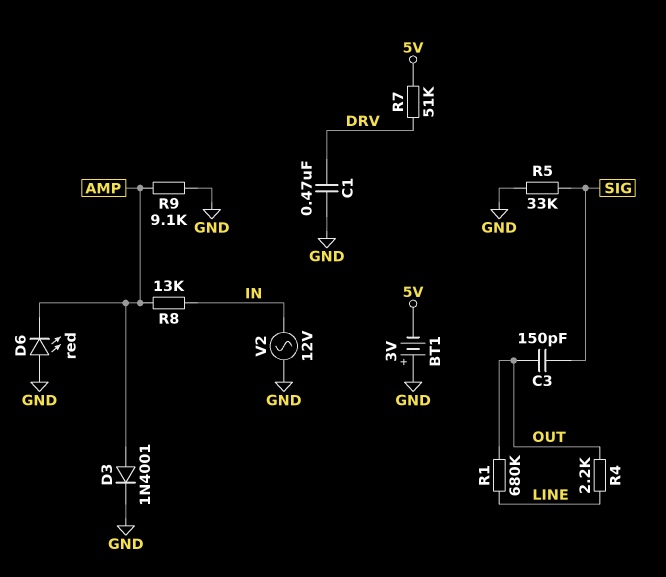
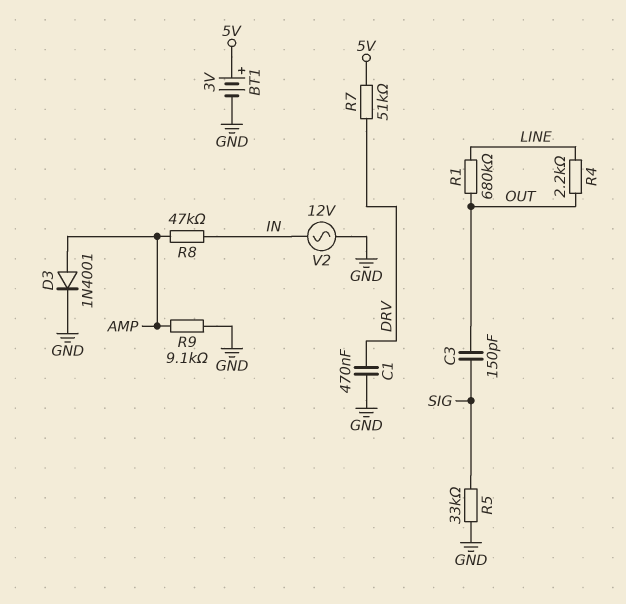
BT1: 3V (plus GND, minus 5V) -> 3V (plus 5V, minus GND)
D6: LED red (A GND, K AMP) -> none
R8: 13k (AMP, IN) -> 47k (AMP, IN)

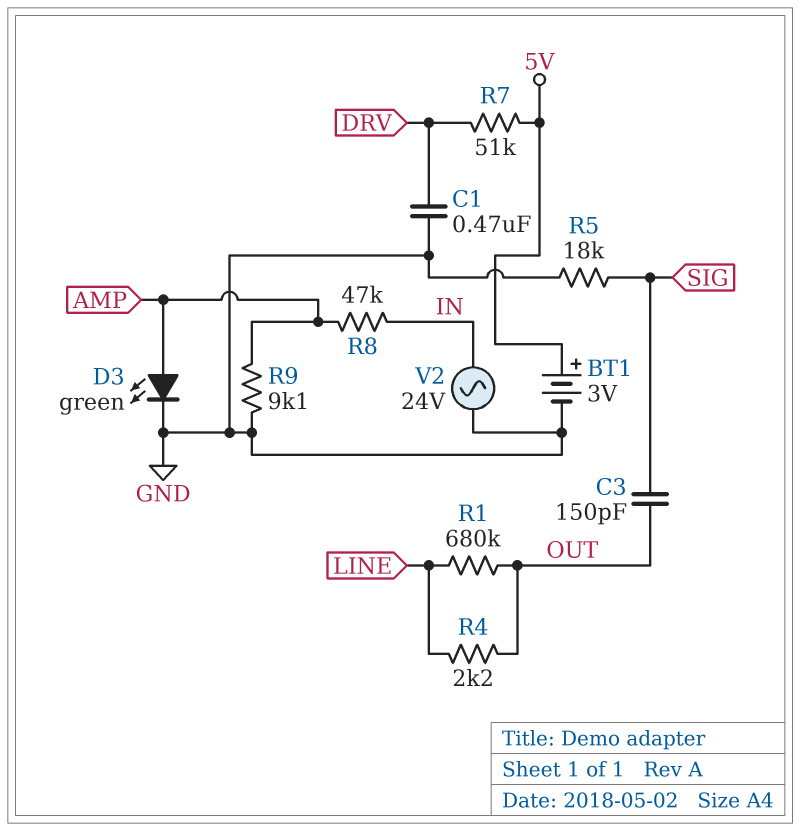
D3: diode 1N4001 (A AMP, K GND) -> LED green (A AMP, K GND)
R5: 33k (GND, SIG) -> 18k (GND, SIG)
V2: AC 12V (GND, IN) -> AC 24V (GND, IN)

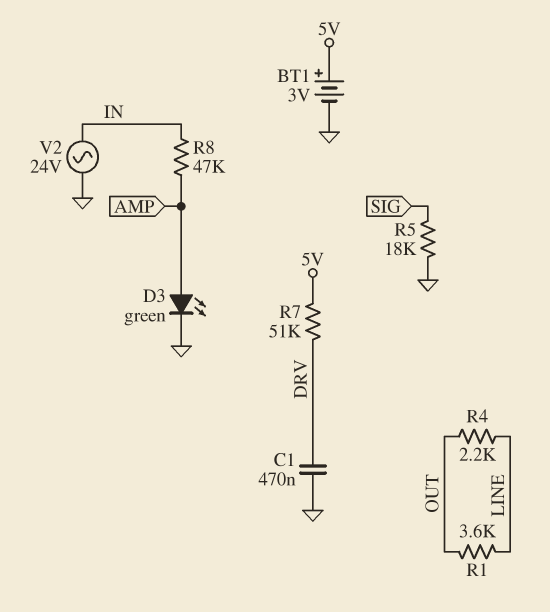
C3: 150pF (OUT, SIG) -> none
R1: 680k (LINE, OUT) -> 3.6k (LINE, OUT)
R9: 9.1k (AMP, GND) -> none

